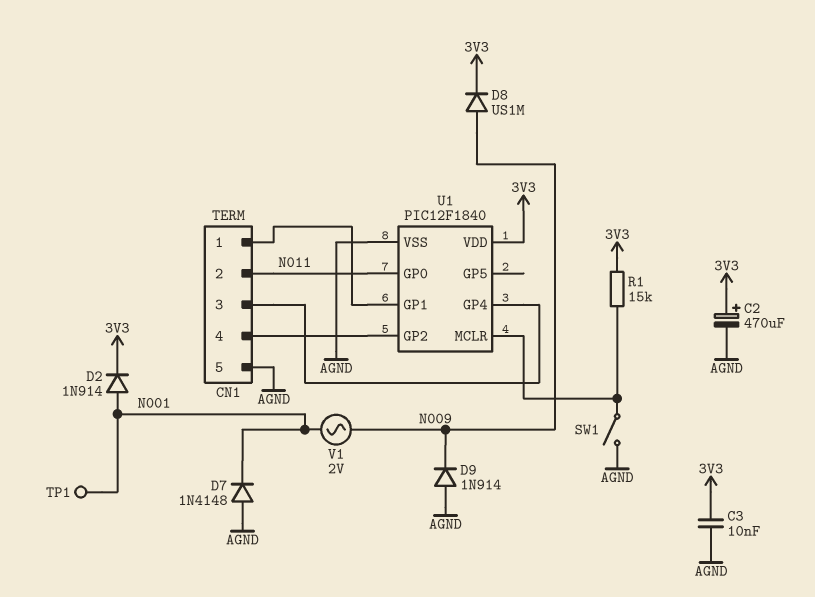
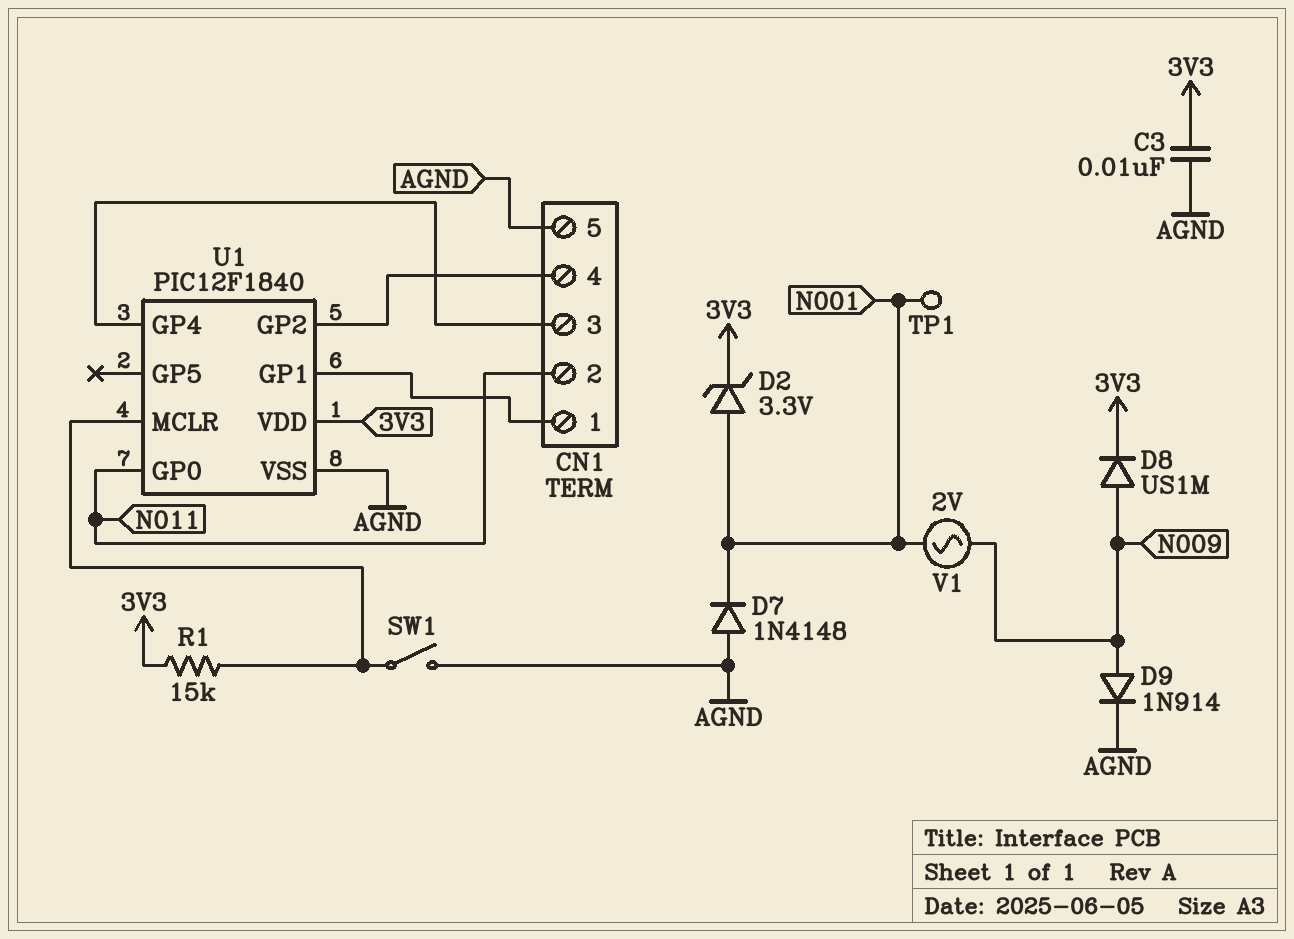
C2: 470uF (plus 3V3, minus AGND) -> none
D2: diode 1N914 (A N001, K 3V3) -> zener 3.3V (A N001, K 3V3)
D9: diode 1N914 (A AGND, K N009) -> diode 1N914 (A N009, K AGND)

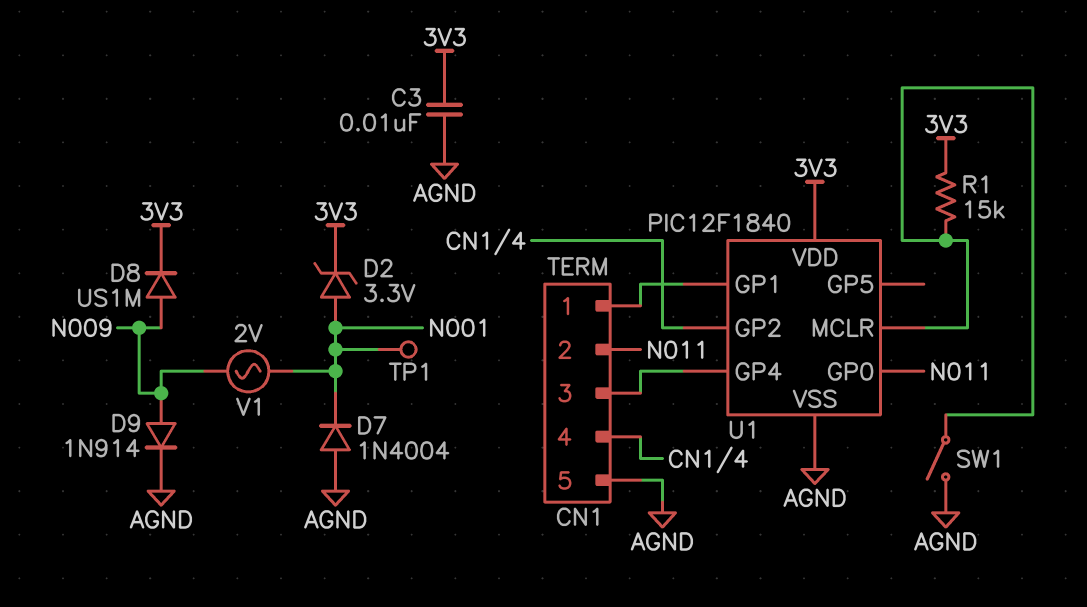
D7: diode 1N4148 (A AGND, K N001) -> diode 1N4004 (A AGND, K N001)

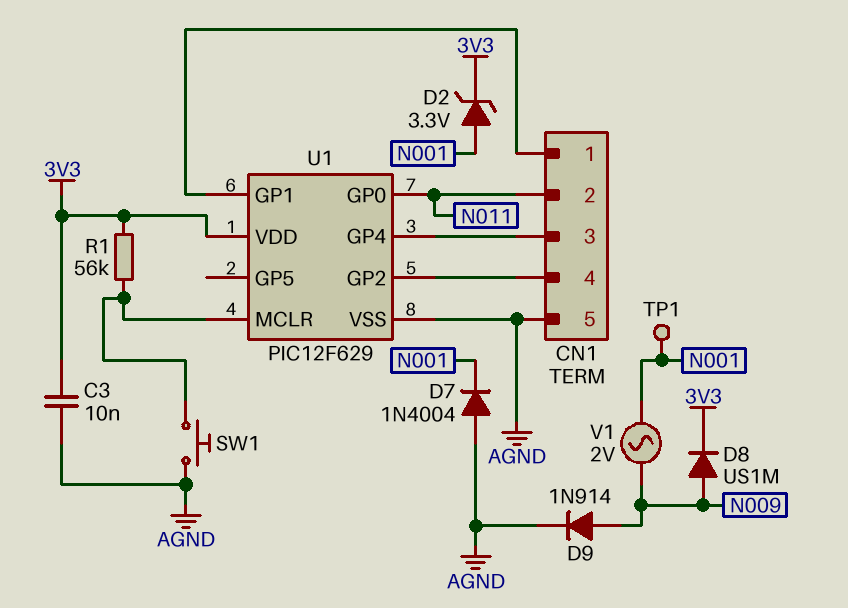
R1: 15k (3V3, U1/MCLR) -> 56k (3V3, U1/MCLR)
SW1: switch (AGND, U1/MCLR) -> button (AGND, U1/MCLR)
U1: PIC12F1840 -> PIC12F629

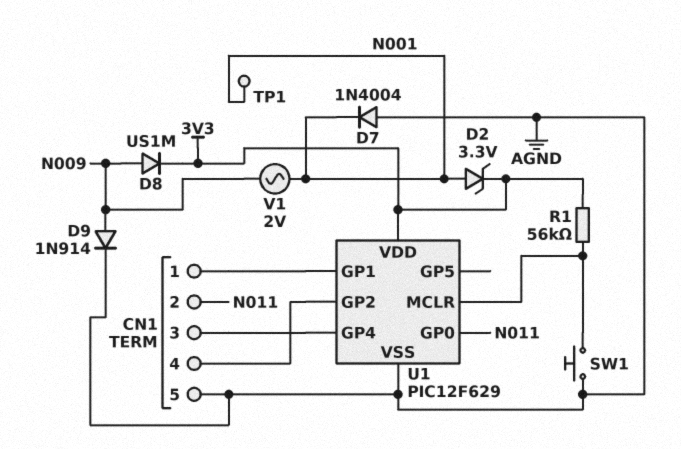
C3: 10nF (3V3, AGND) -> none

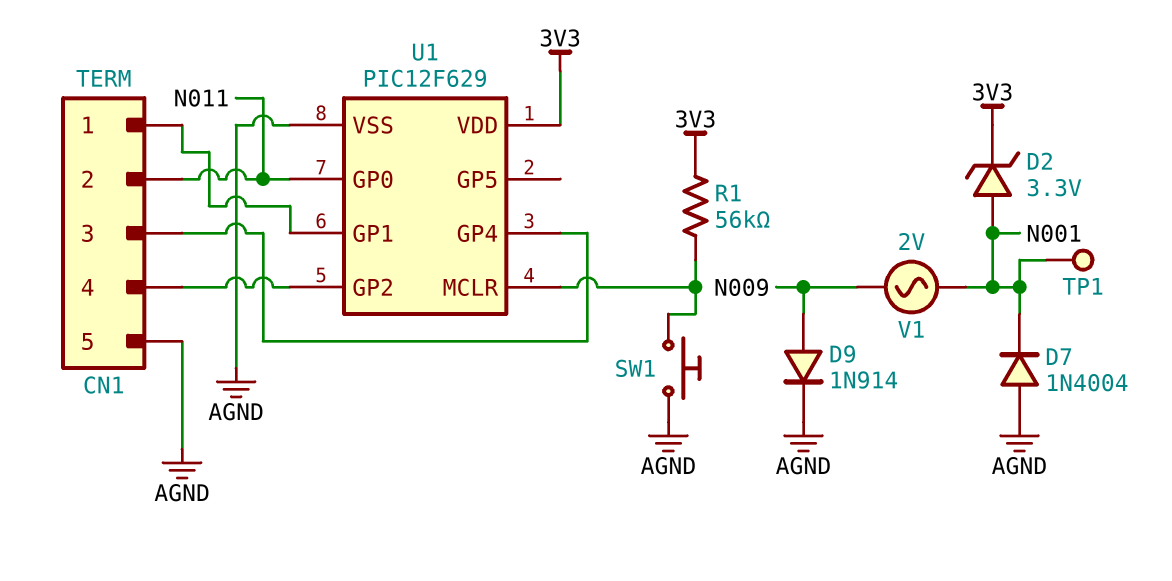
D8: diode US1M (A N009, K 3V3) -> none

